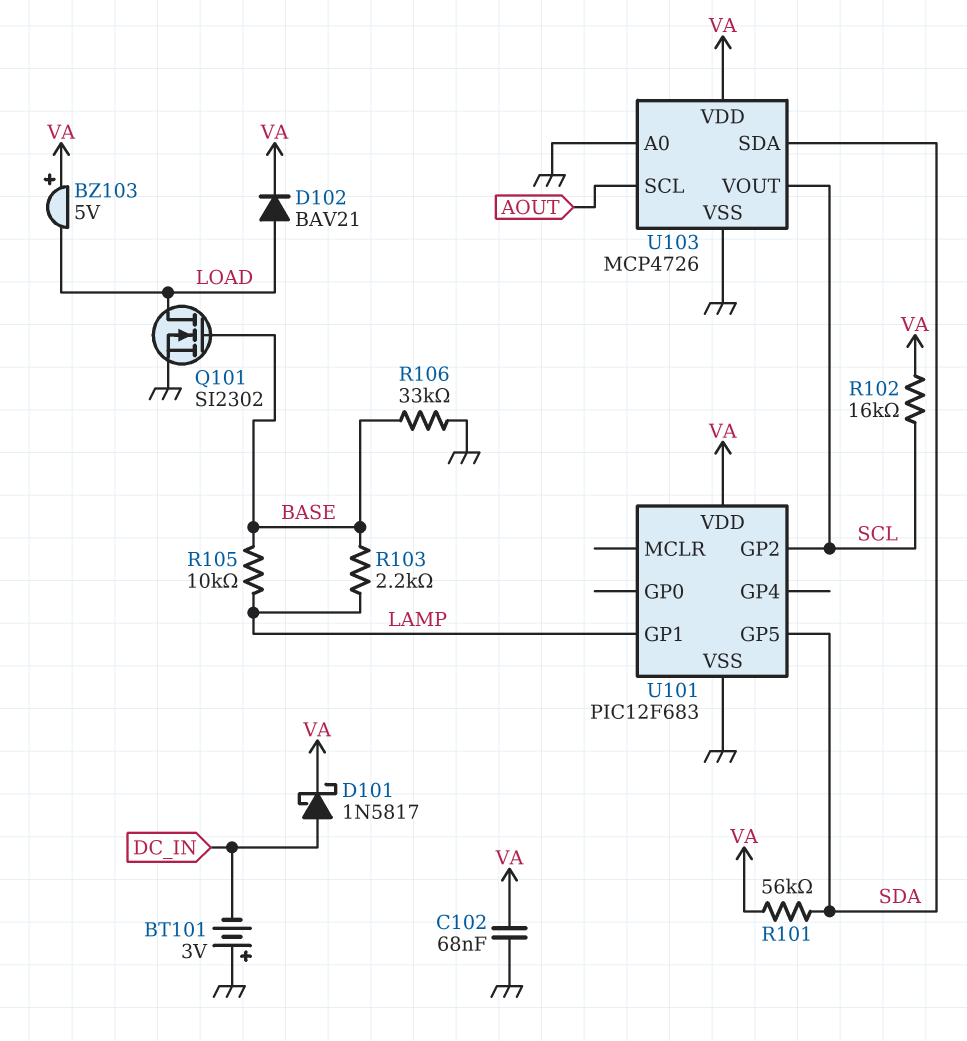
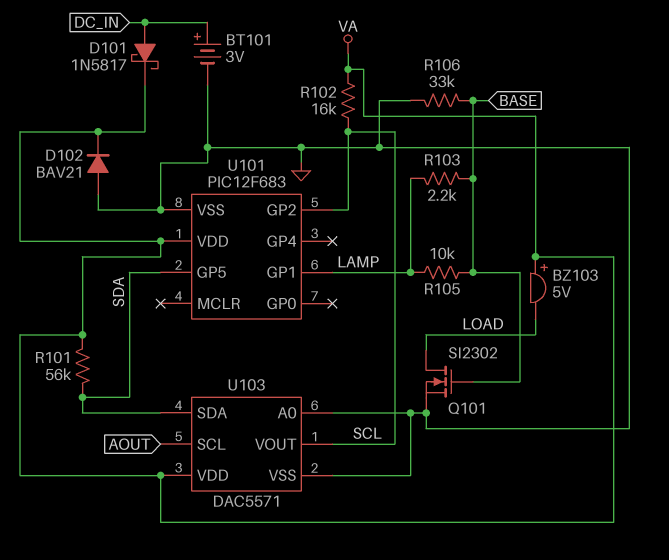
BT101: 3V (plus GND, minus DC_IN) -> 3V (plus DC_IN, minus GND)
C102: 68nF (GND, VA) -> none
D102: diode BAV21 (A LOAD, K VA) -> diode BAV21 (A GND, K VA)
U103: MCP4726 -> DAC5571

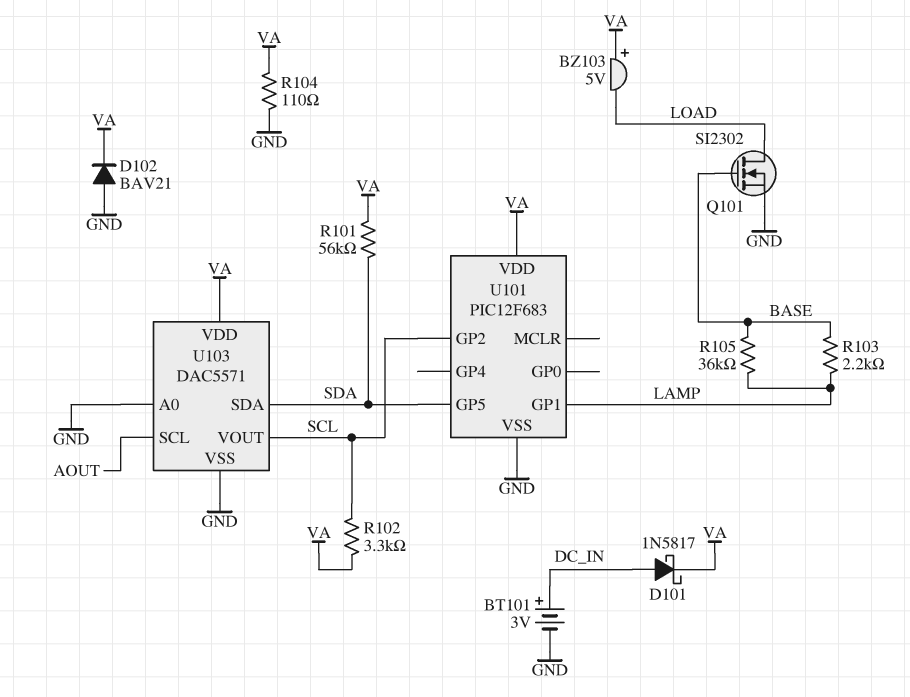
R102: 16k (SCL, VA) -> 3.3k (SCL, VA)
R104: none -> 110 (GND, VA)
R105: 10k (BASE, LAMP) -> 36k (BASE, LAMP)
R106: 33k (BASE, GND) -> none

